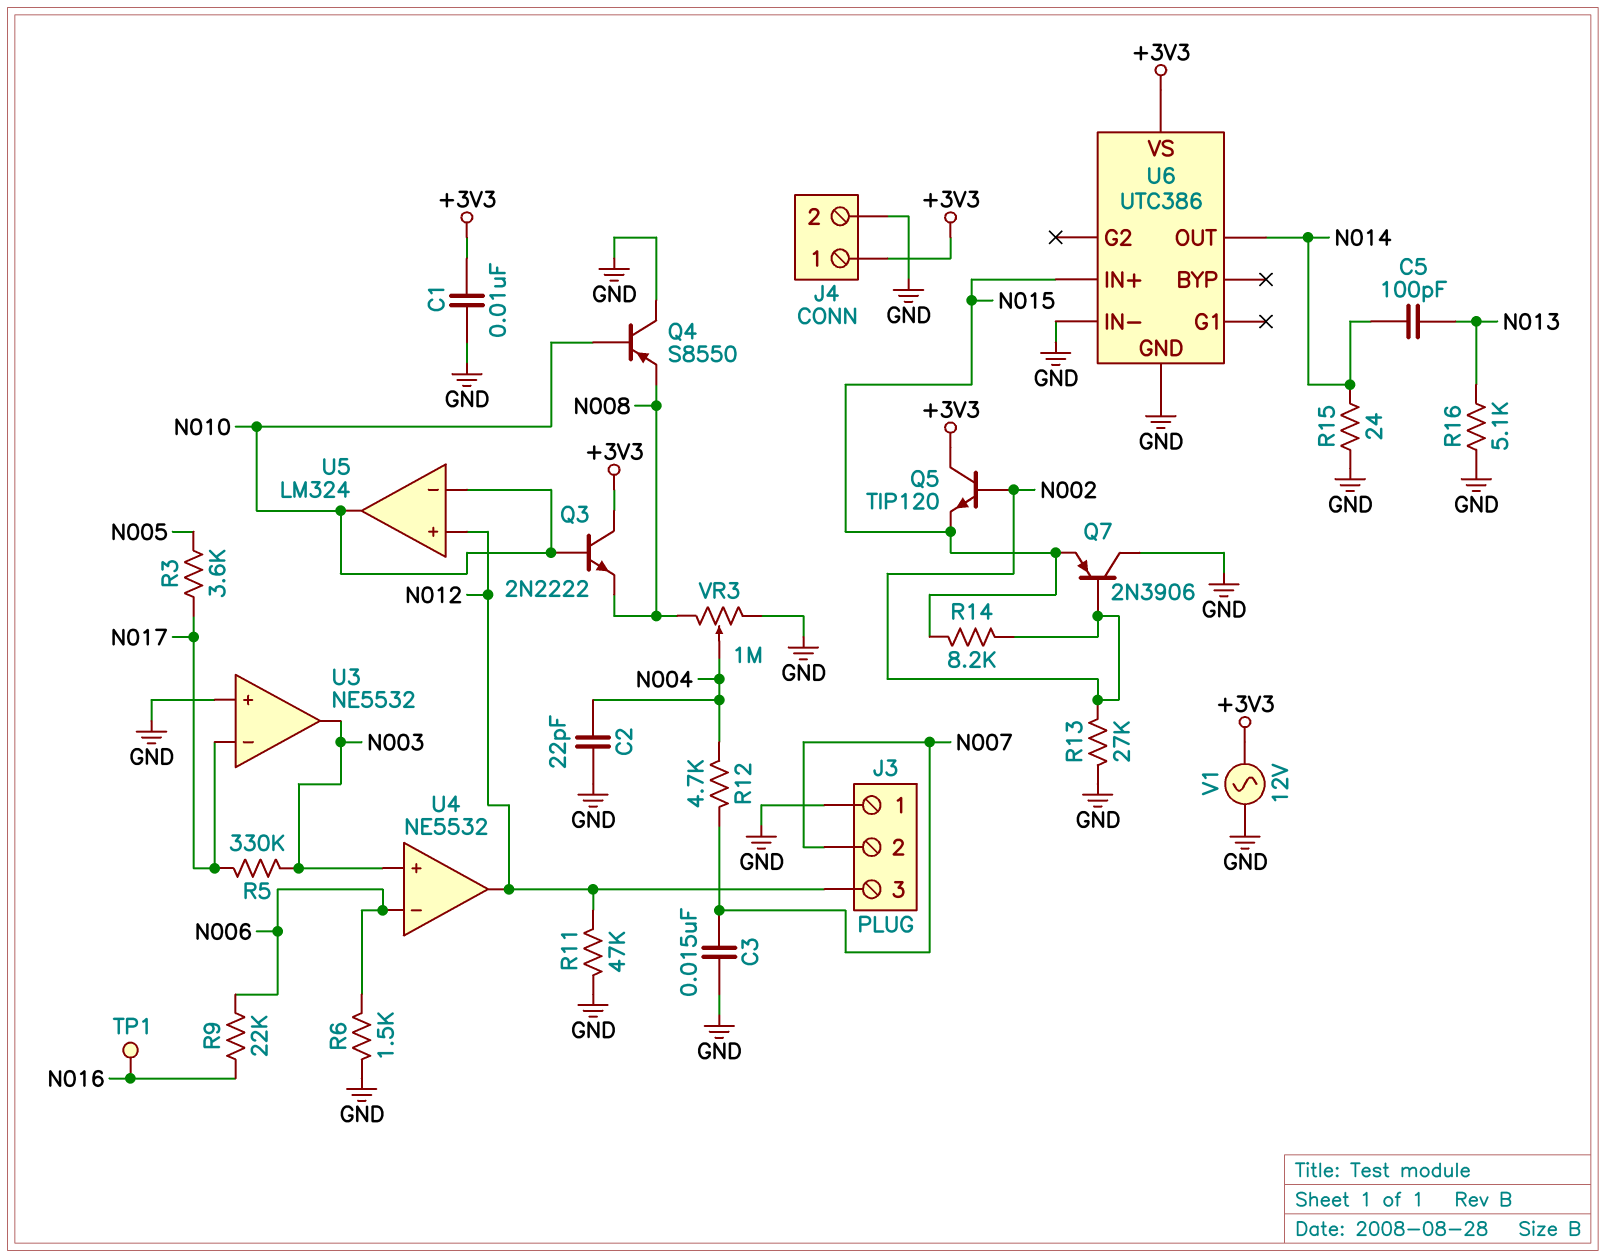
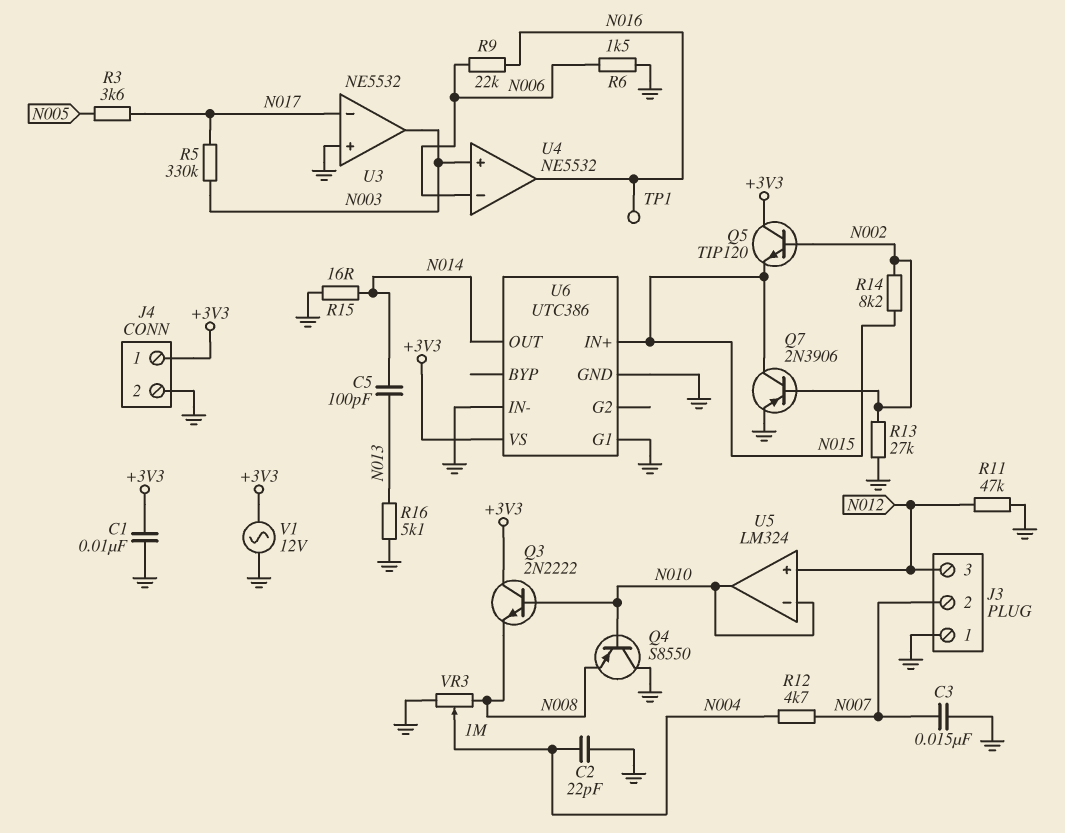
Q7: PNP 2N3906 (B N002, C GND, E N015) -> PNP 2N3906 (B N002, C N015, E GND)
R15: 24 (GND, N014) -> 16 (GND, N014)
U4 pin out: N012 -> N016
U6 pin G1: none -> GND

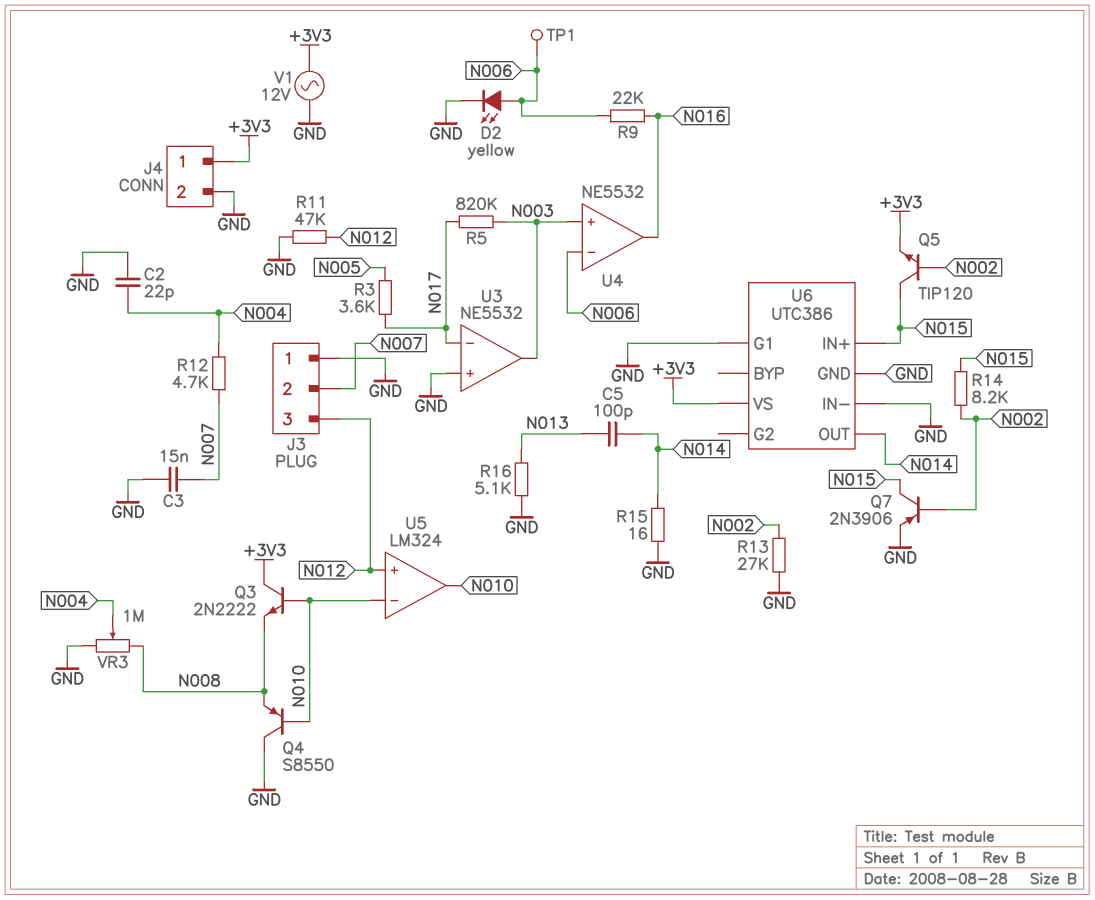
C1: 10nF (+3V3, GND) -> none
D2: none -> LED yellow (A N006, K GND)
Q5: NPN TIP120 (B N002, C +3V3, E N015) -> NPN TIP120 (B N002, C N015, E +3V3)
R5: 330k (N003, N017) -> 820k (N003, N017)
R6: 1.5k (GND, N006) -> none
TP1: test point (N016) -> test point (N006)

